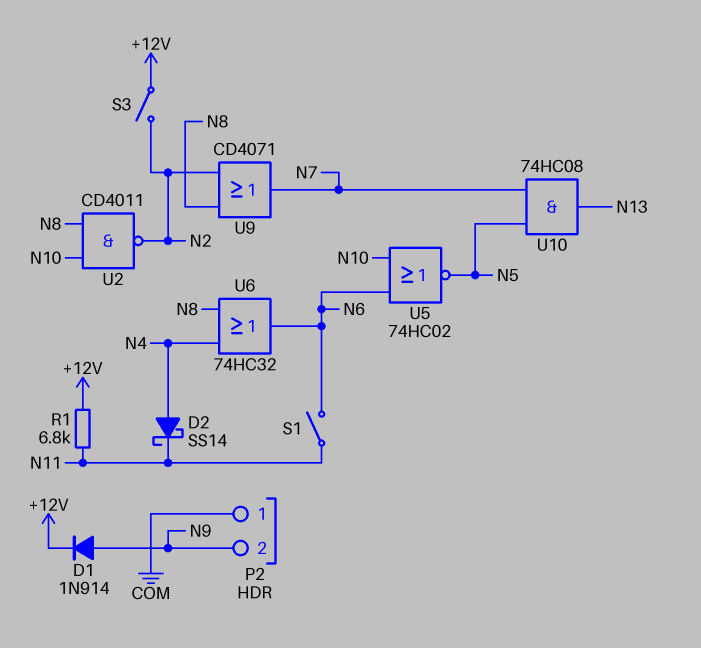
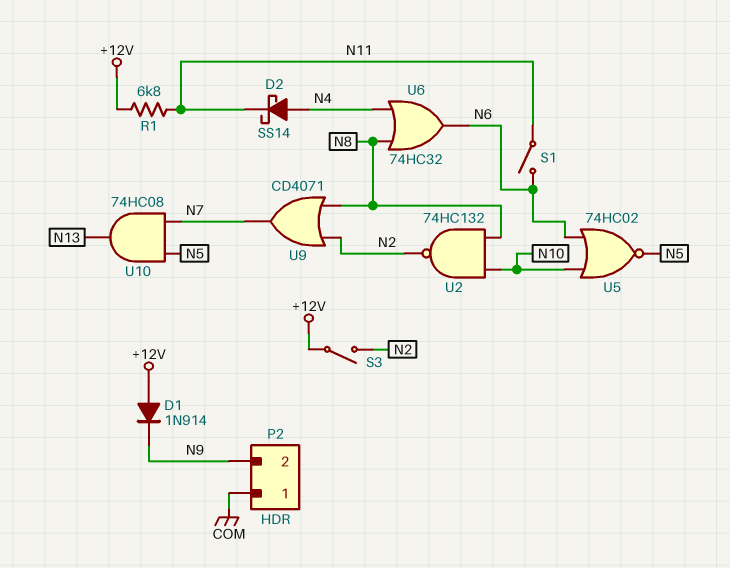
D1: diode 1N914 (A N9, K +12V) -> diode 1N914 (A +12V, K N9)
U2: NAND CD4011 (in N8, in N10, out N2) -> NAND 74HC132 (in N8, in N10, out N2)

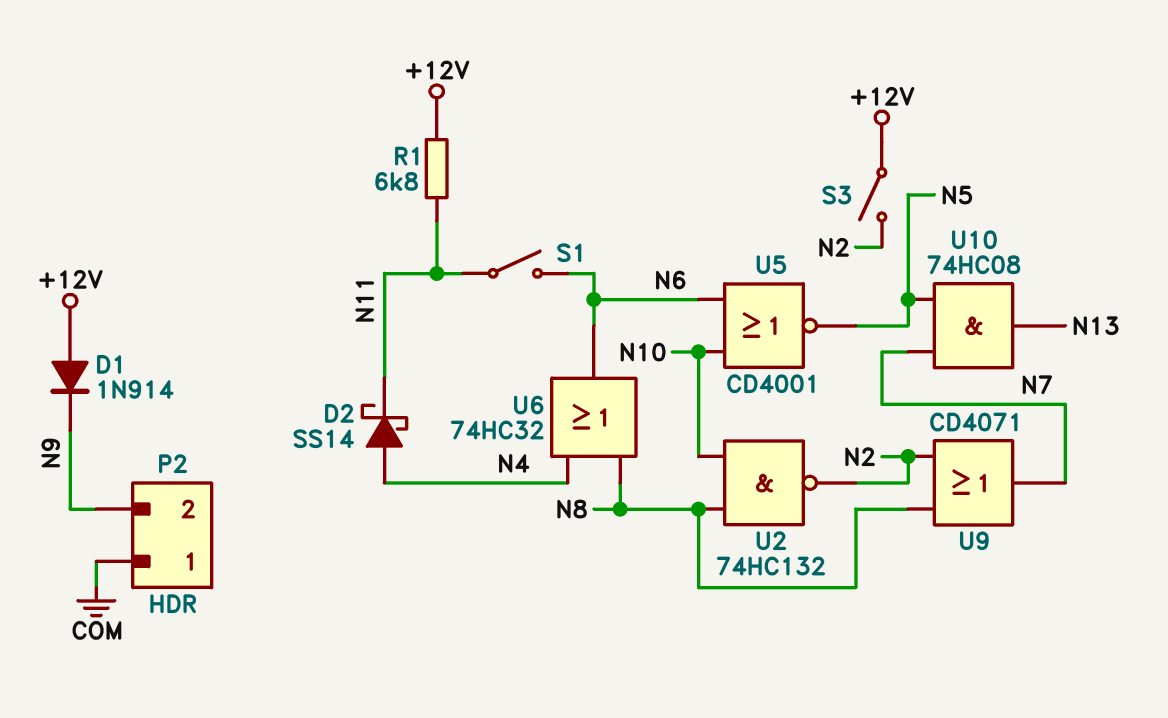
U5: NOR 74HC02 (in N6, in N10, out N5) -> NOR CD4001 (in N6, in N10, out N5)

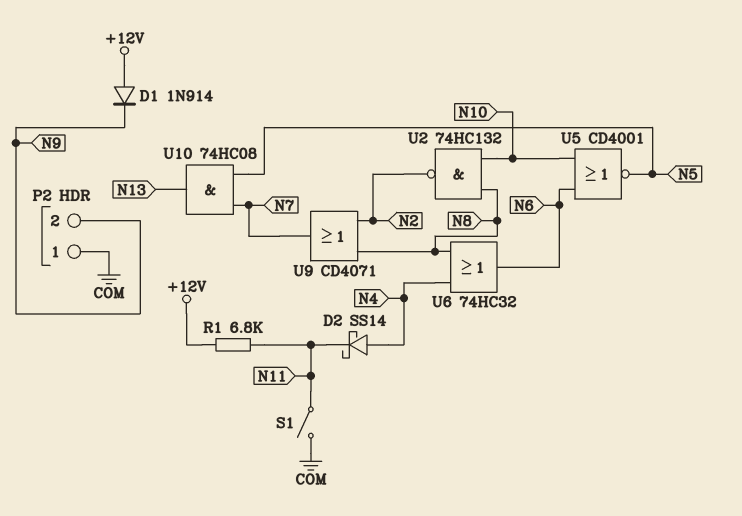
S1: switch (N6, N11) -> switch (COM, N11)
S3: switch (+12V, N2) -> none

